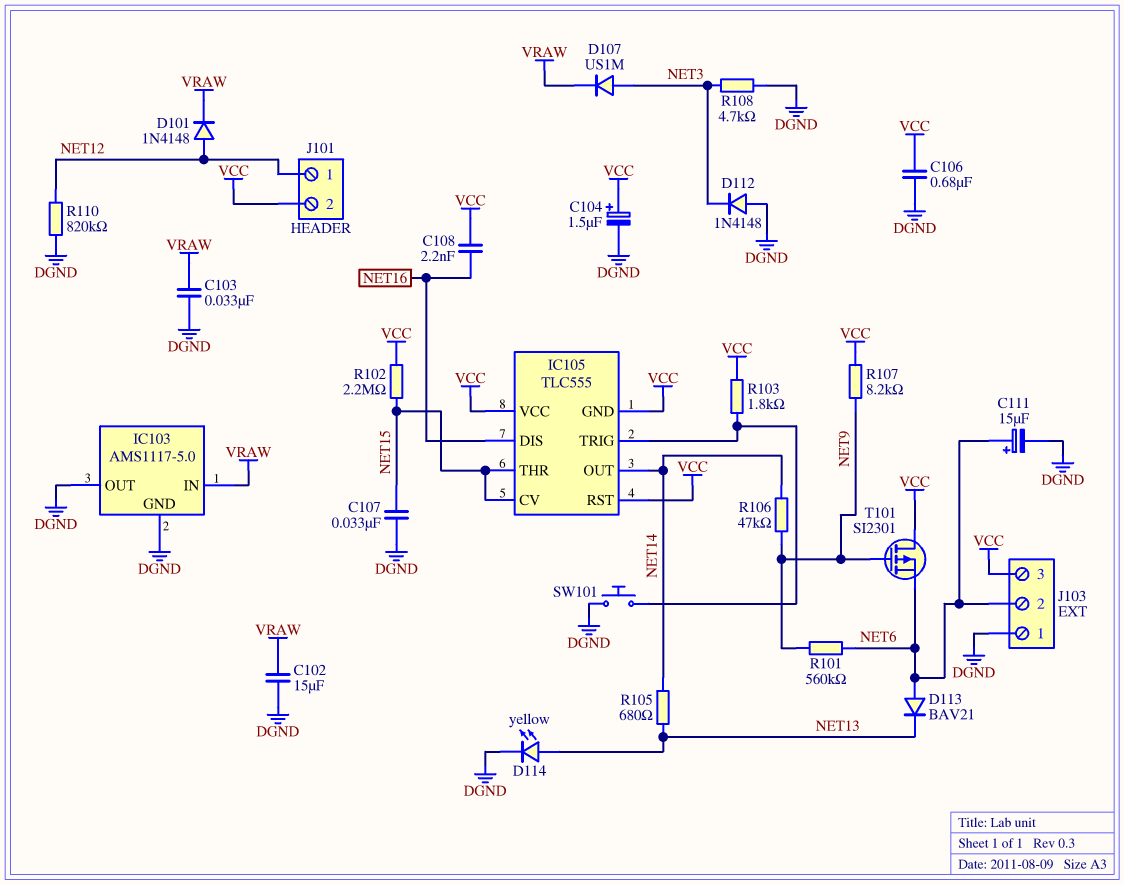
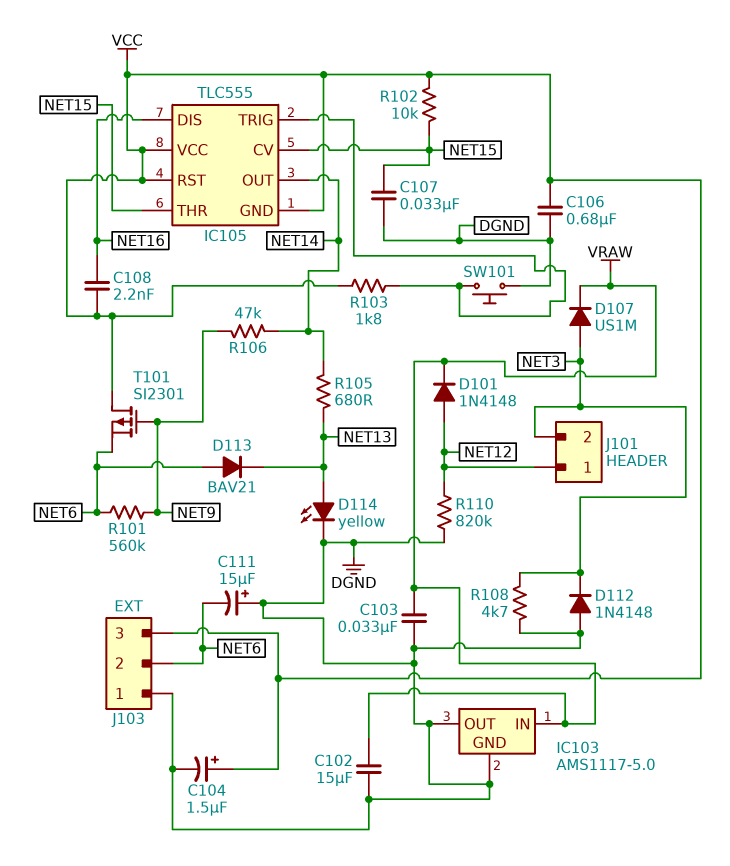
C111: 15uF (plus NET6, minus DGND) -> 15uF (plus DGND, minus NET6)
J101 pin 2: VCC -> NET3
R102: 2.2M (NET15, VCC) -> 10k (NET15, VCC)
R107: 8.2k (NET9, VCC) -> none

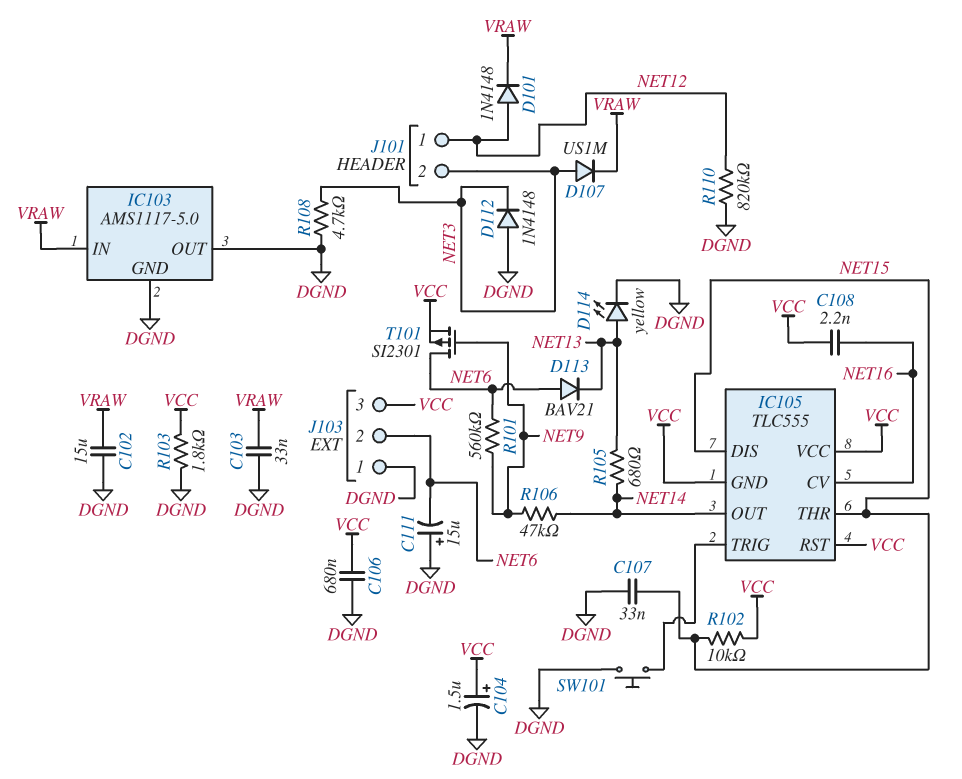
IC105 pin CV: NET15 -> NET16
IC105 pin DIS: NET16 -> NET15
R103: 1.8k (IC105/TRIG, VCC) -> 1.8k (DGND, VCC)
T101: PMOS SI2301 (G NET9, D VCC, S NET6) -> PMOS SI2301 (G NET9, D NET6, S VCC)

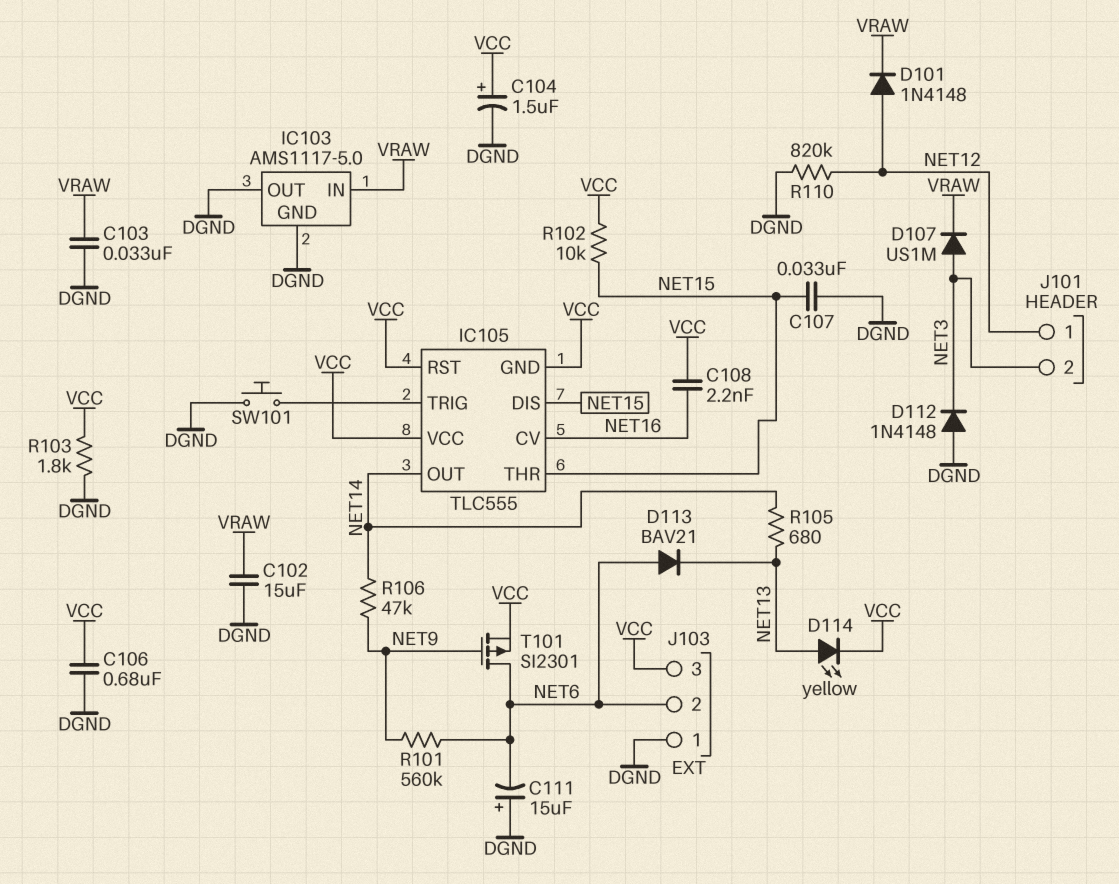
D114: LED yellow (A NET13, K DGND) -> LED yellow (A NET13, K VCC)
R108: 4.7k (DGND, NET3) -> none

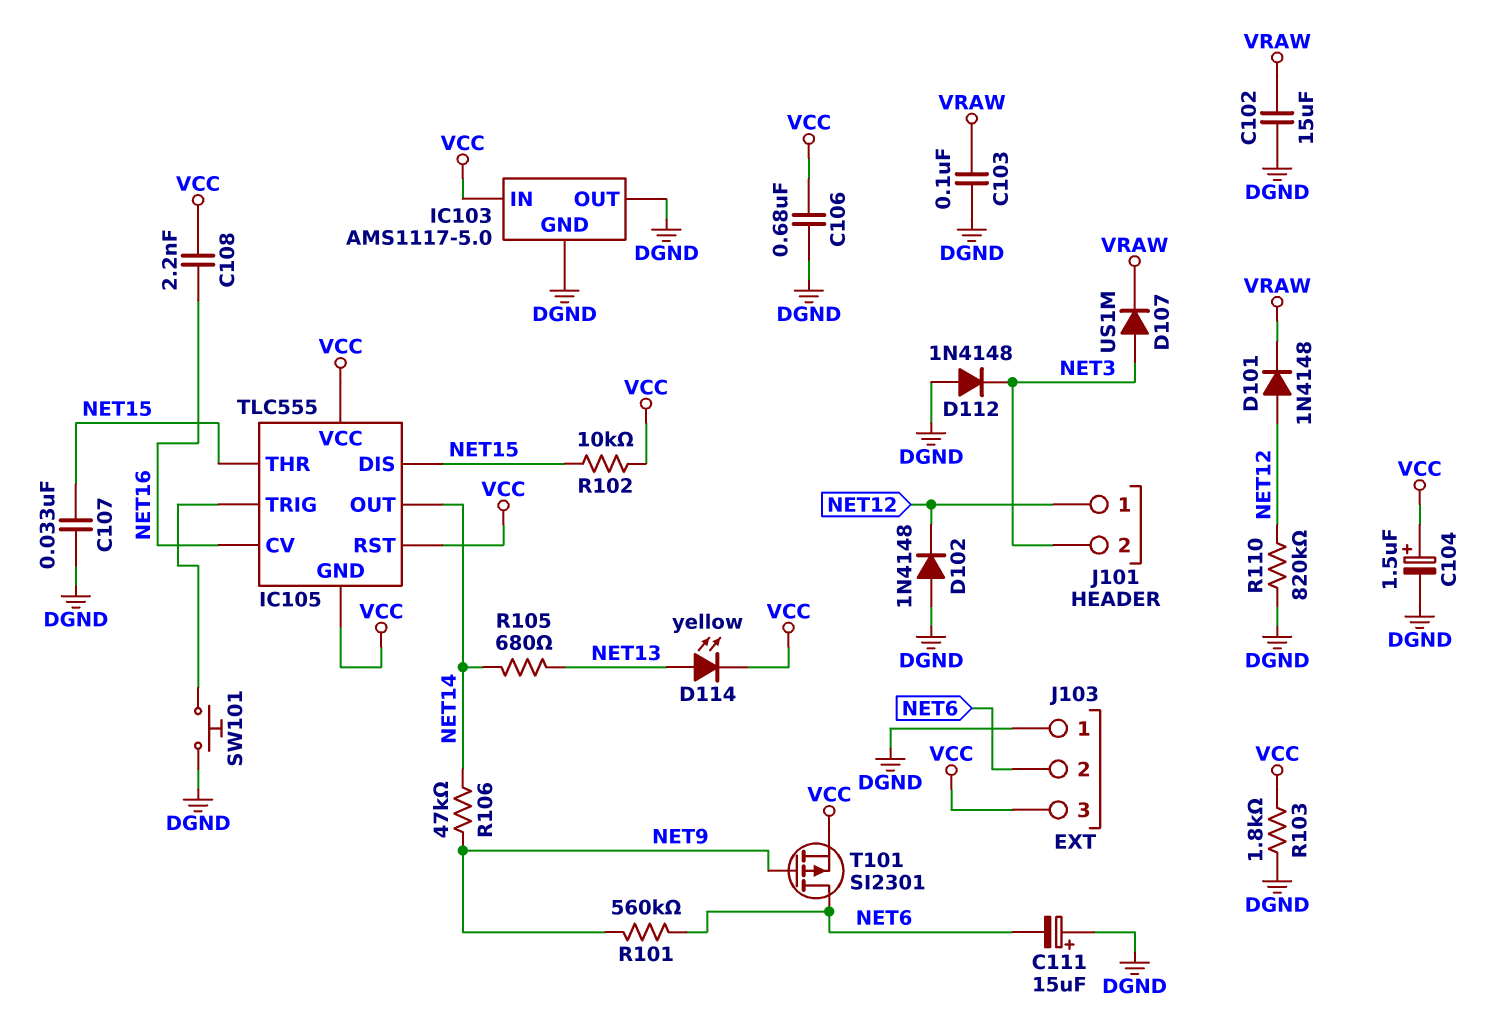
C103: 33nF (DGND, VRAW) -> 100nF (DGND, VRAW)
D102: none -> diode 1N4148 (A DGND, K NET12)
D113: diode BAV21 (A NET6, K NET13) -> none
IC103 pin IN: VRAW -> VCC

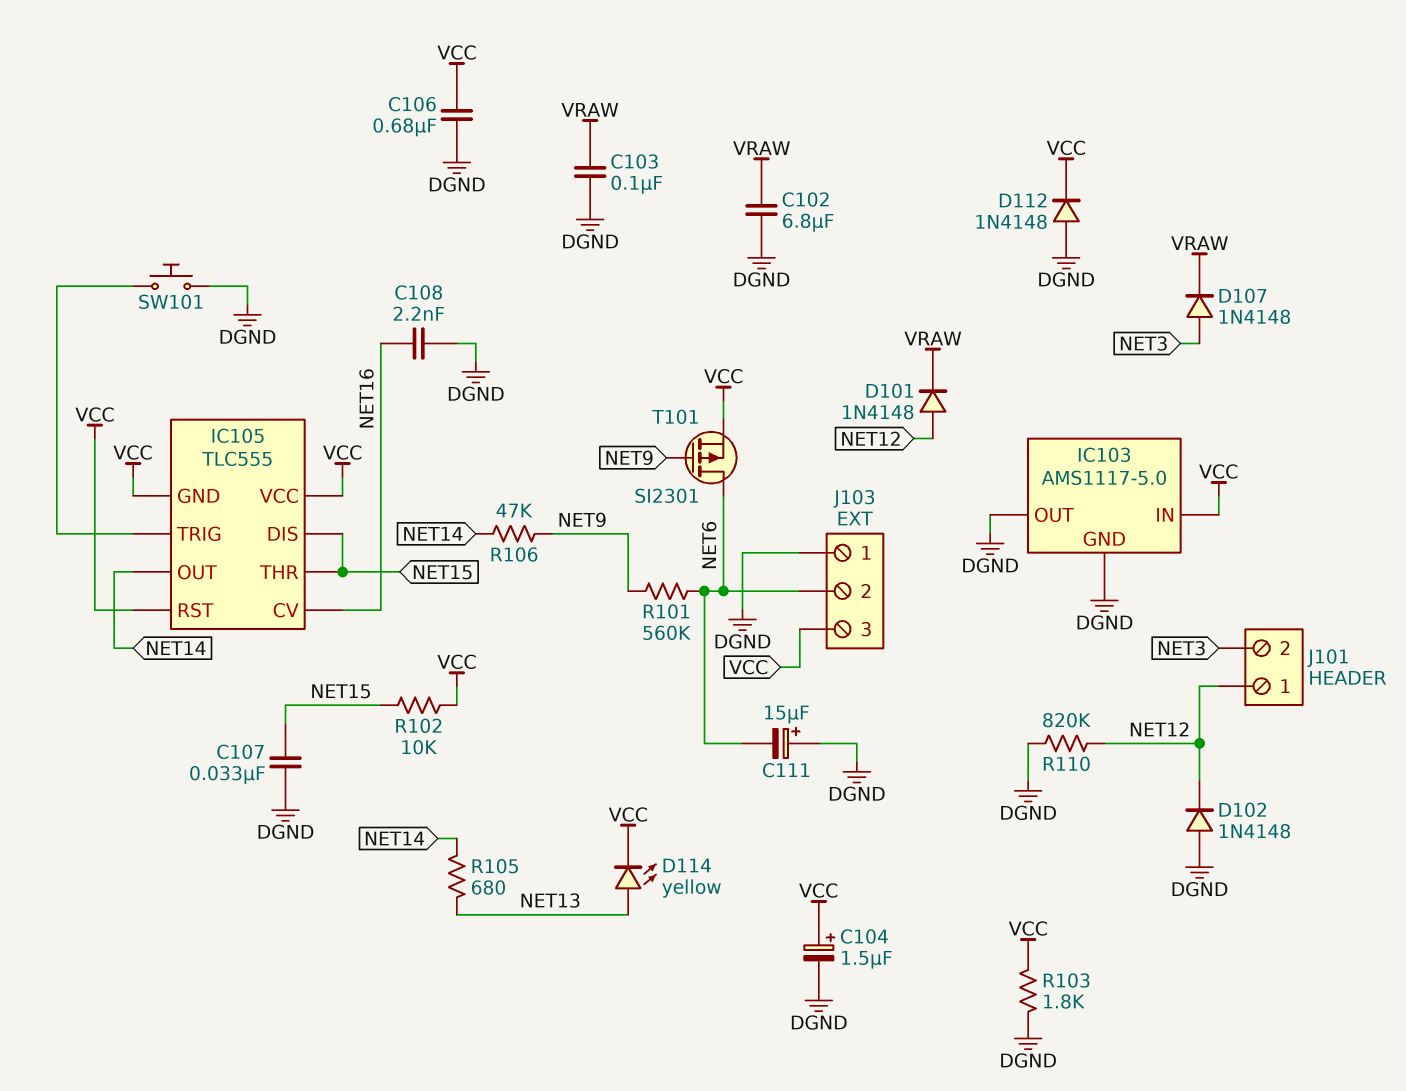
C102: 15uF (DGND, VRAW) -> 6.8uF (DGND, VRAW)
C108: 2.2nF (NET16, VCC) -> 2.2nF (DGND, NET16)
D107: diode US1M (A NET3, K VRAW) -> diode 1N4148 (A NET3, K VRAW)
D112: diode 1N4148 (A DGND, K NET3) -> diode 1N4148 (A DGND, K VCC)

